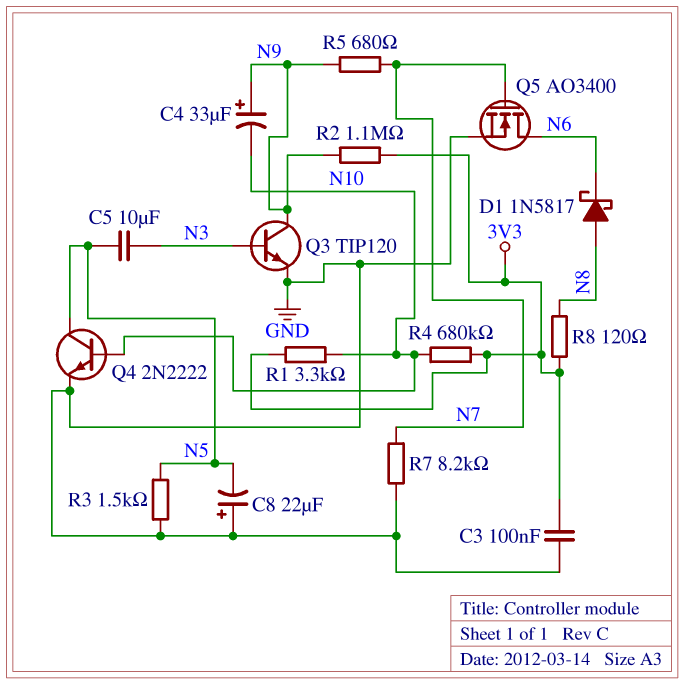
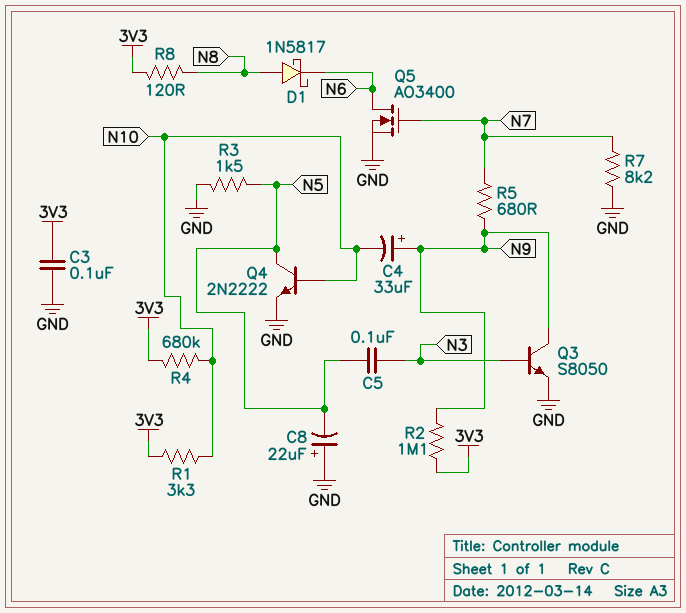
C5: 10uF (N3, N5) -> 100nF (N3, N5)
Q3: NPN TIP120 (B N3, C N9, E GND) -> NPN S8050 (B N3, C N9, E GND)

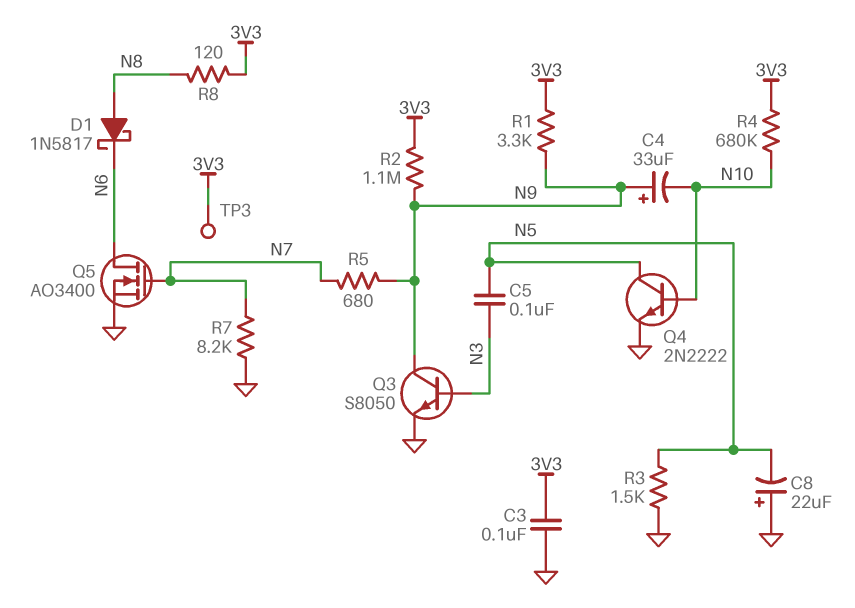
R1: 3.3k (3V3, N10) -> 3.3k (3V3, N9)
TP3: none -> test point (3V3)

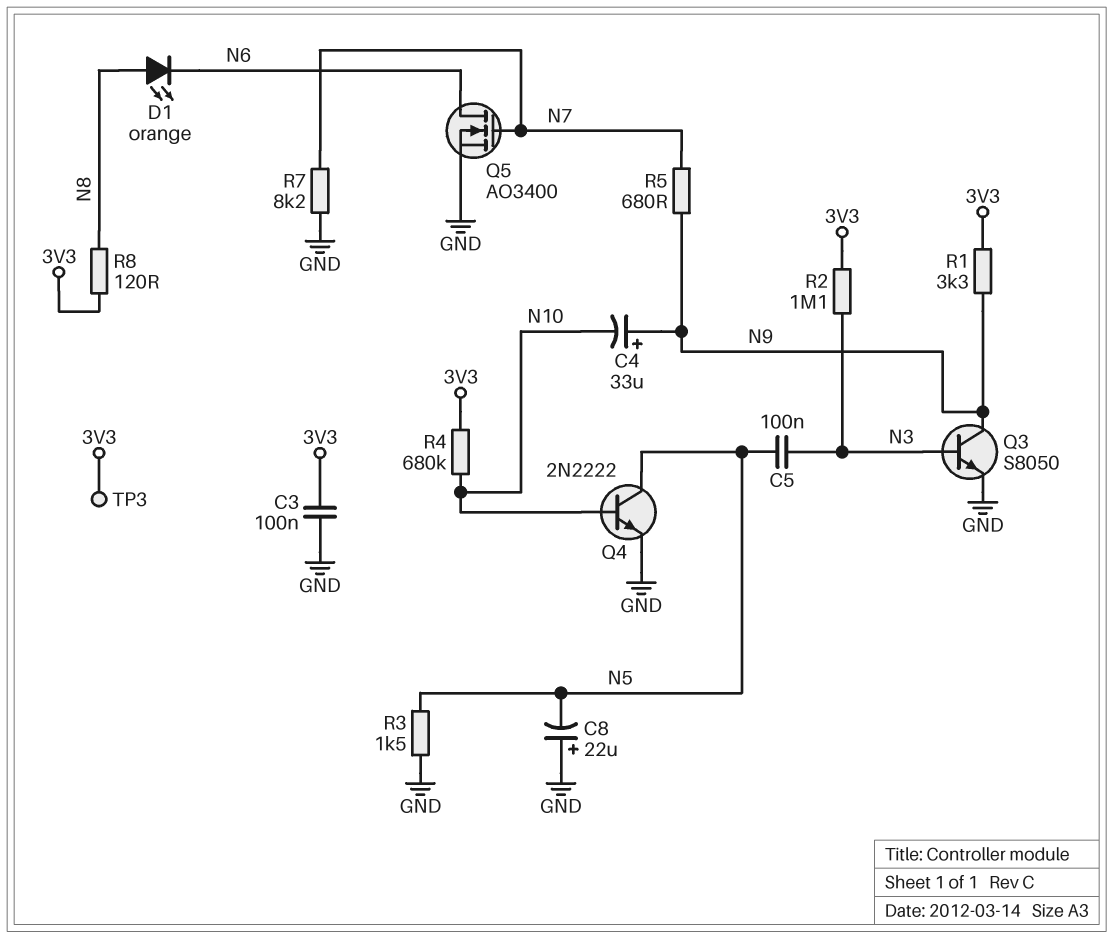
D1: schottky 1N5817 (A N8, K N6) -> LED orange (A N8, K N6)
R2: 1.1M (3V3, N9) -> 1.1M (3V3, N3)

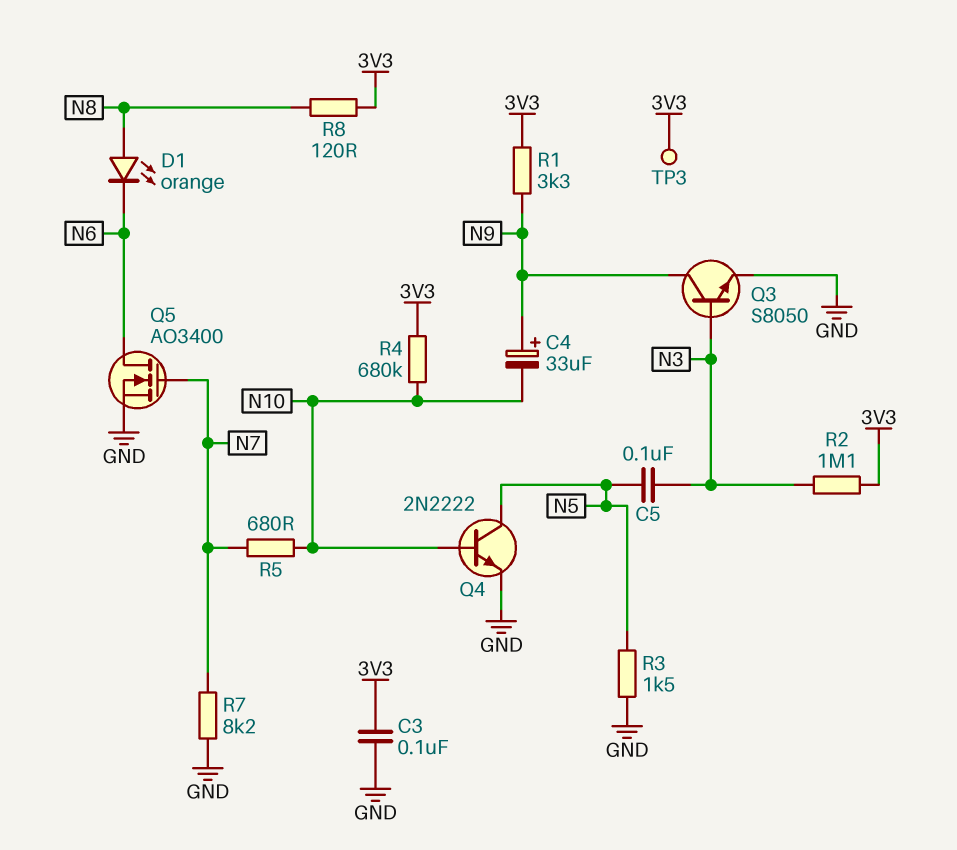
C8: 22uF (plus GND, minus N5) -> none
R5: 680 (N7, N9) -> 680 (N7, N10)

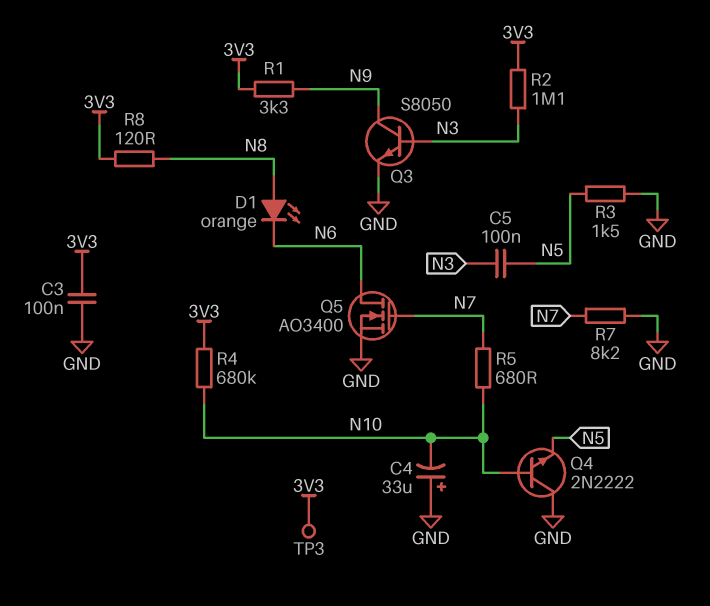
C4: 33uF (plus N9, minus N10) -> 33uF (plus GND, minus N10)
Q4: NPN 2N2222 (B N10, C N5, E GND) -> NPN 2N2222 (B N10, C GND, E N5)

